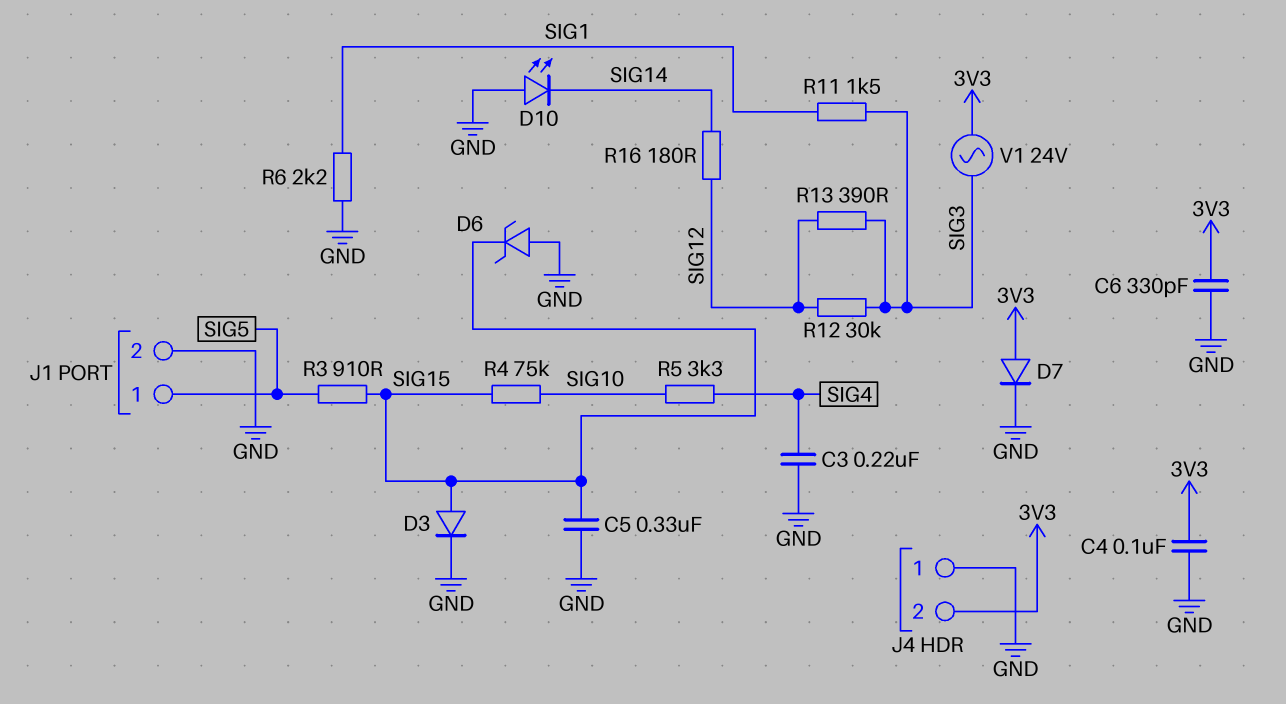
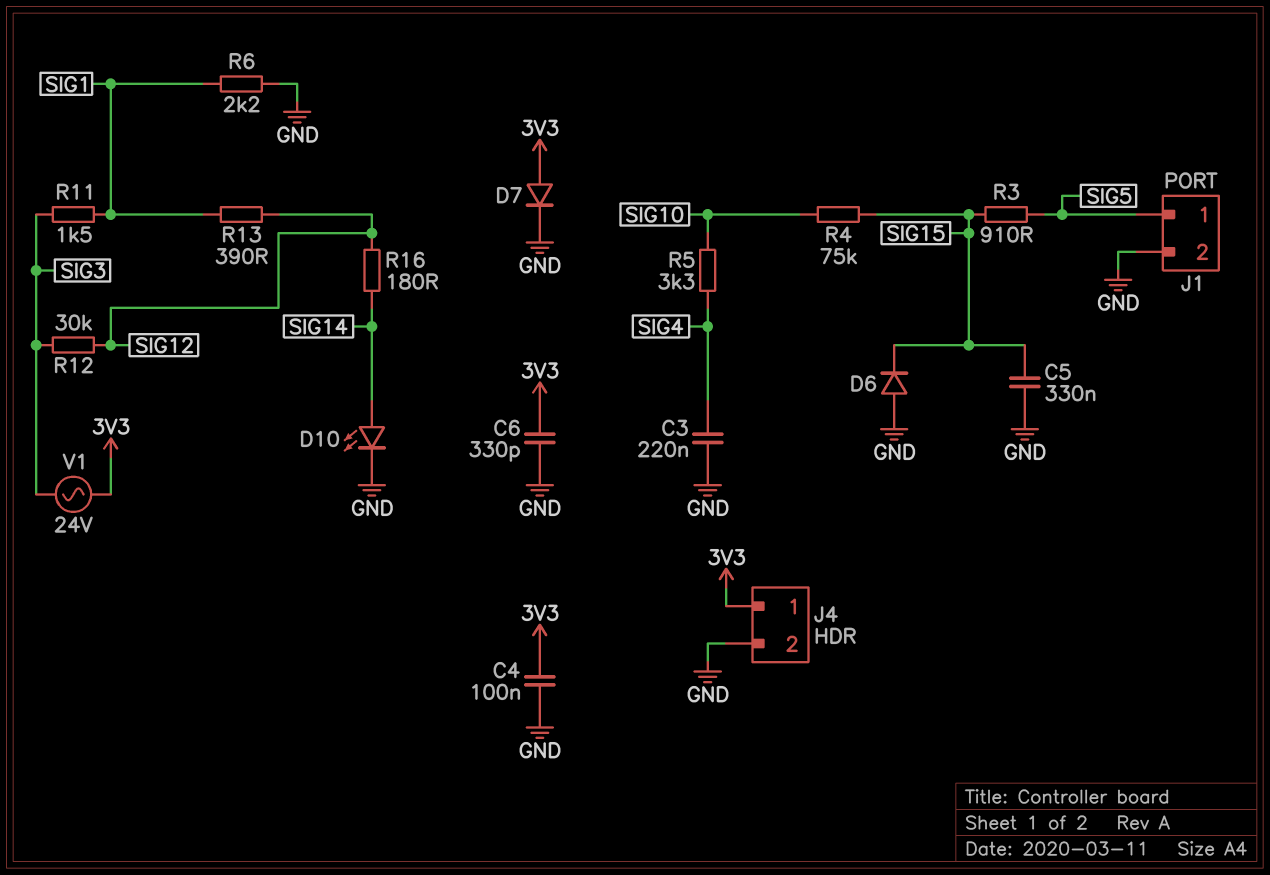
D3: diode (A SIG15, K GND) -> none
D6: zener (A GND, K SIG15) -> diode (A GND, K SIG15)
D10: LED (A GND, K SIG14) -> LED (A SIG14, K GND)
J4 pin 1: GND -> 3V3
J4 pin 2: 3V3 -> GND
R13: 390 (SIG3, SIG12) -> 390 (SIG1, SIG12)

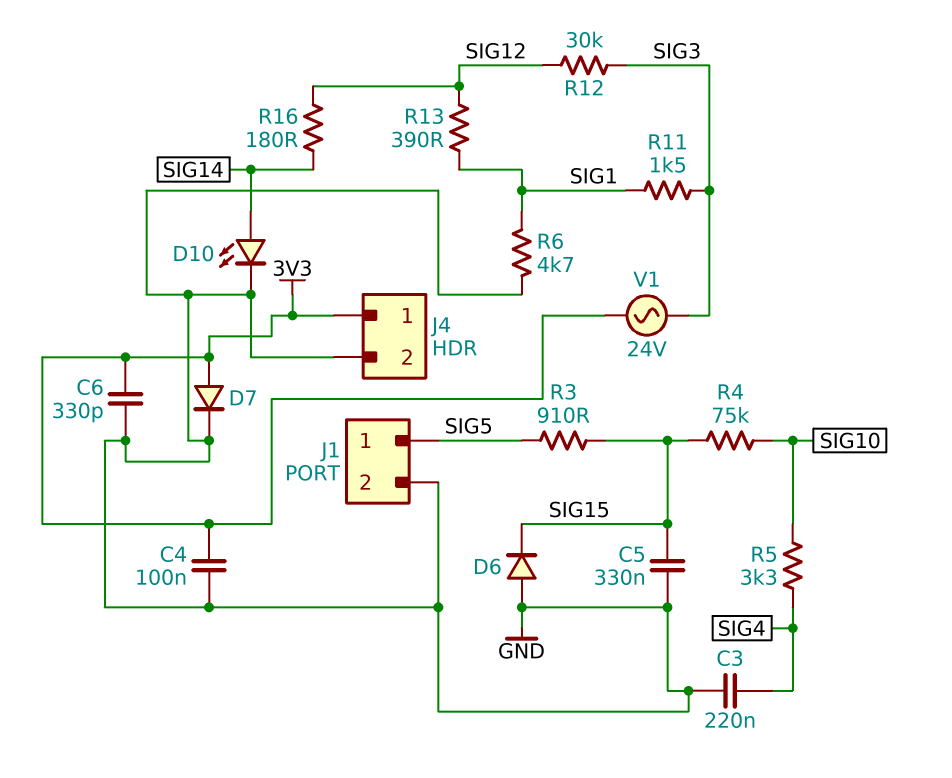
R6: 2.2k (GND, SIG1) -> 4.7k (GND, SIG1)

